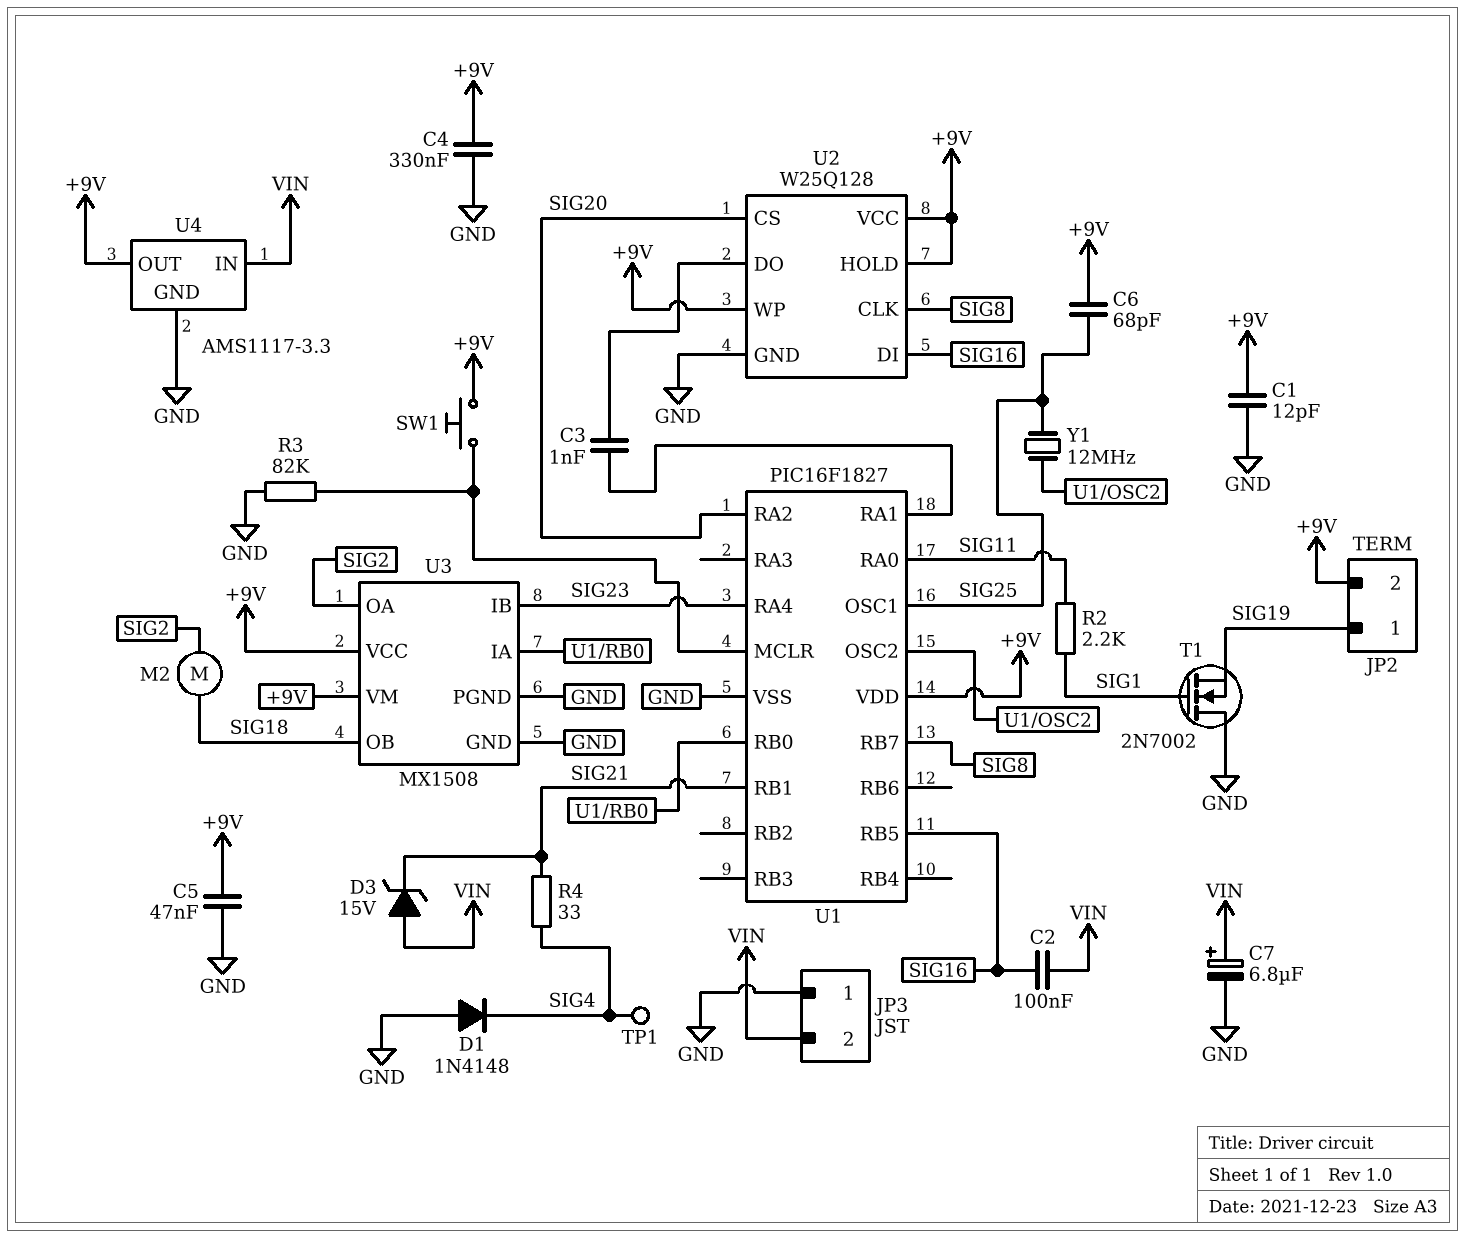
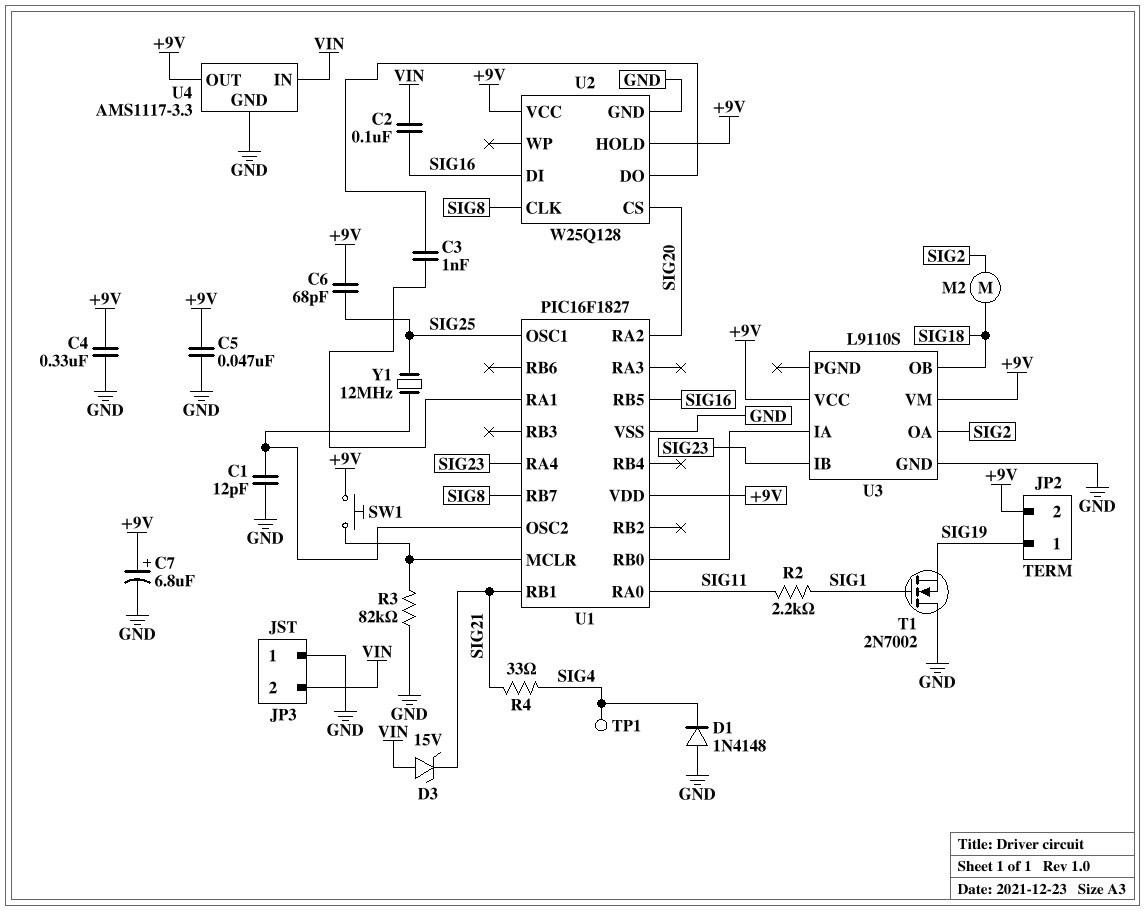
C1: 12pF (+9V, GND) -> 12pF (GND, U1/OSC2)
C7: 6.8uF (plus VIN, minus GND) -> 6.8uF (plus +9V, minus GND)
U2 pin WP: +9V -> none
U3: MX1508 -> L9110S
U3 pin PGND: GND -> none

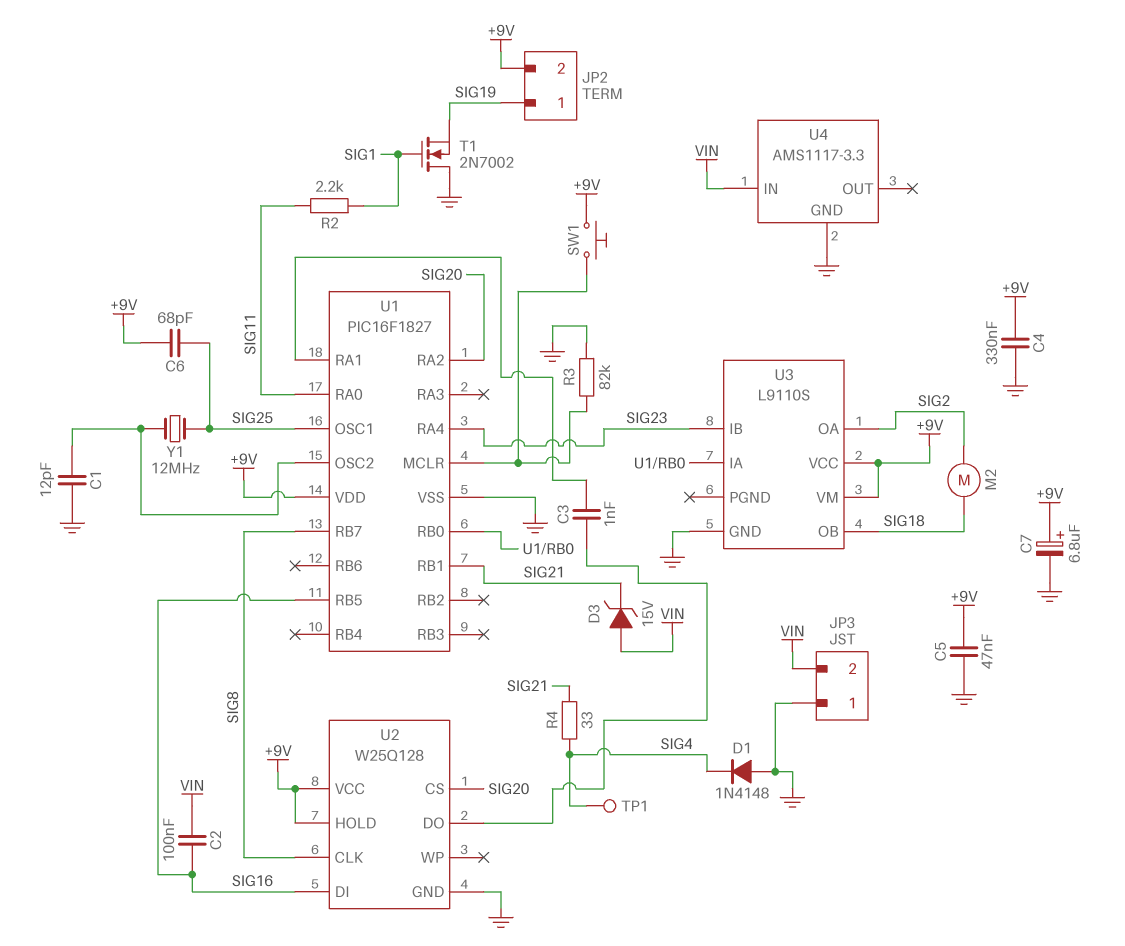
U4 pin OUT: +9V -> none

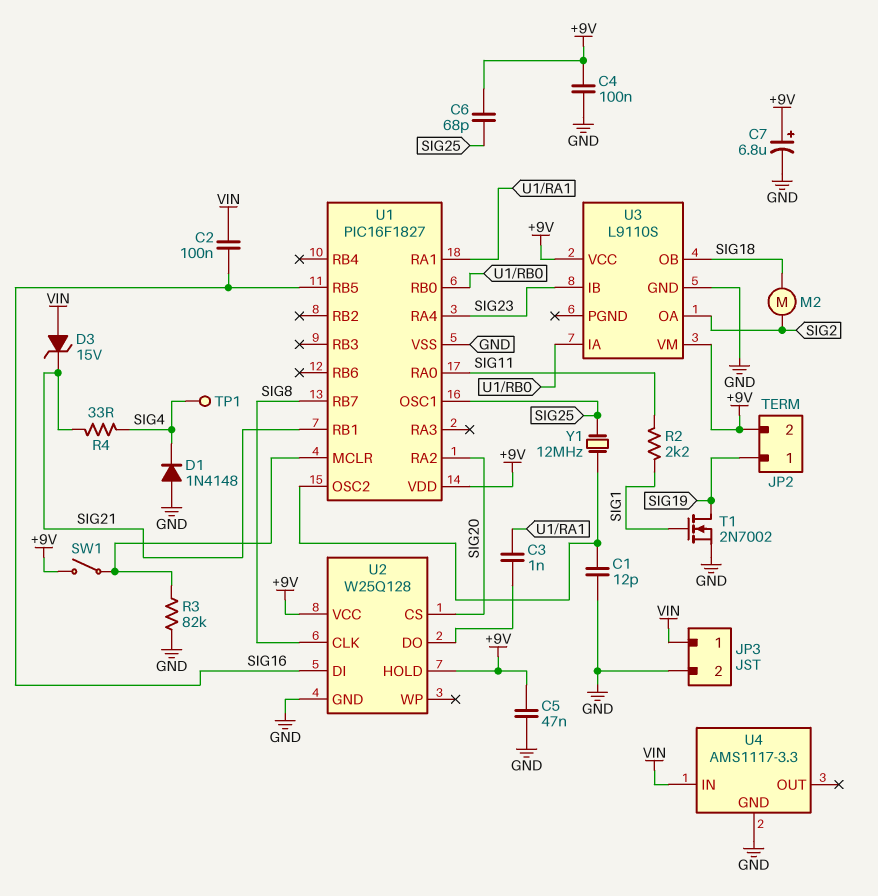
C4: 330nF (+9V, GND) -> 100nF (+9V, GND)
JP3 pin 1: GND -> VIN
JP3 pin 2: VIN -> GND
SW1: button (+9V, U1/MCLR) -> switch (+9V, U1/MCLR)
T1: NMOS 2N7002 (G SIG1, D GND, S SIG19) -> NMOS 2N7002 (G SIG1, D SIG19, S GND)

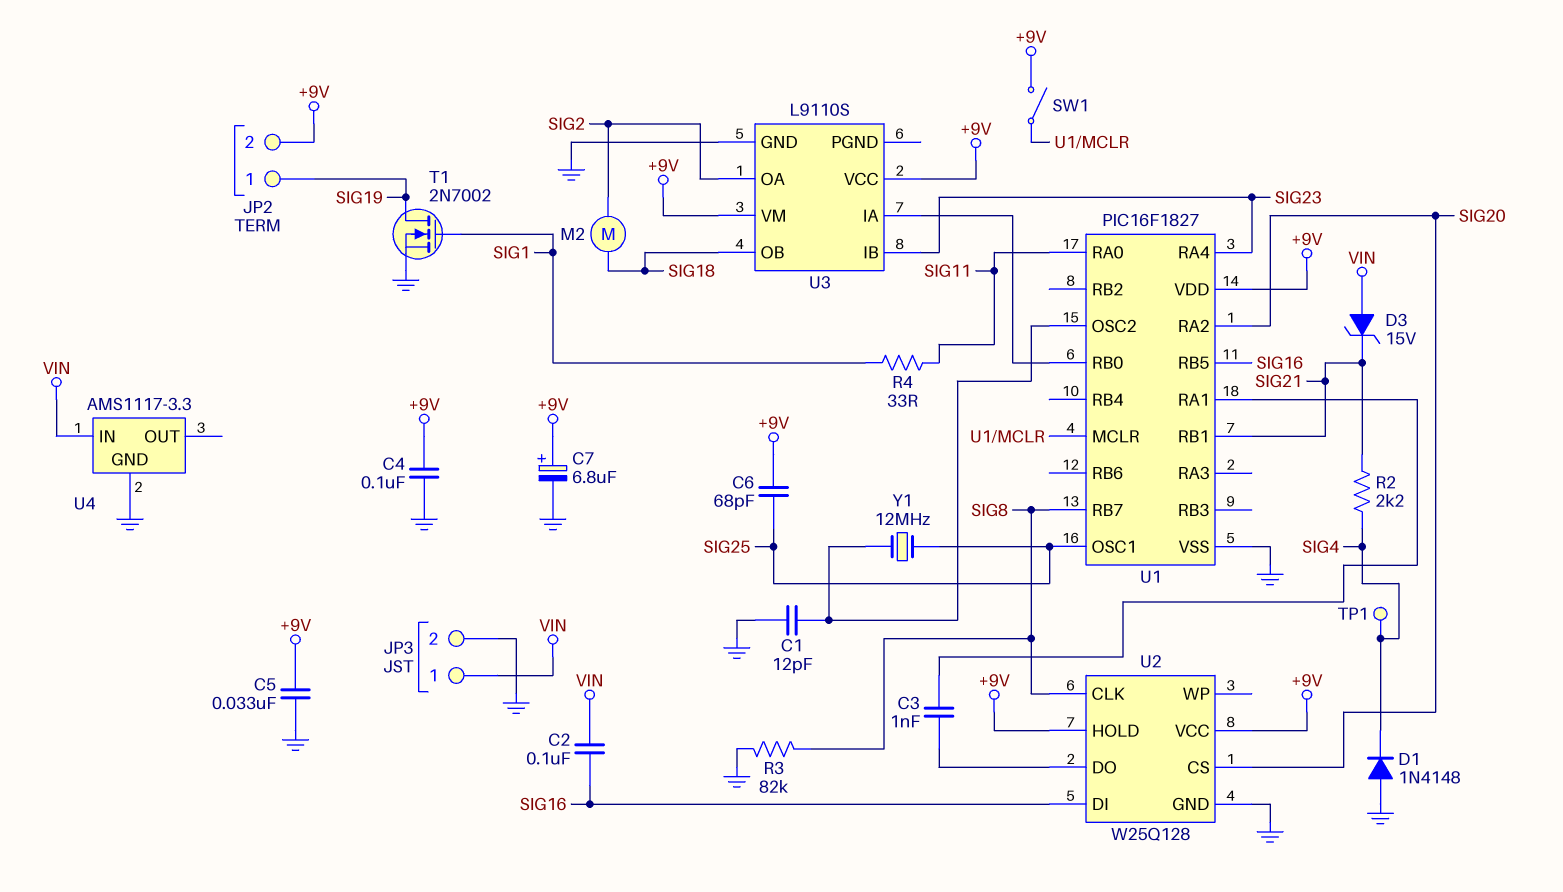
C5: 47nF (+9V, GND) -> 33nF (+9V, GND)
R2: 2.2k (SIG1, SIG11) -> 2.2k (SIG4, SIG21)
R3: 82k (GND, U1/MCLR) -> 82k (GND, SIG8)
R4: 33 (SIG4, SIG21) -> 33 (SIG1, SIG11)

